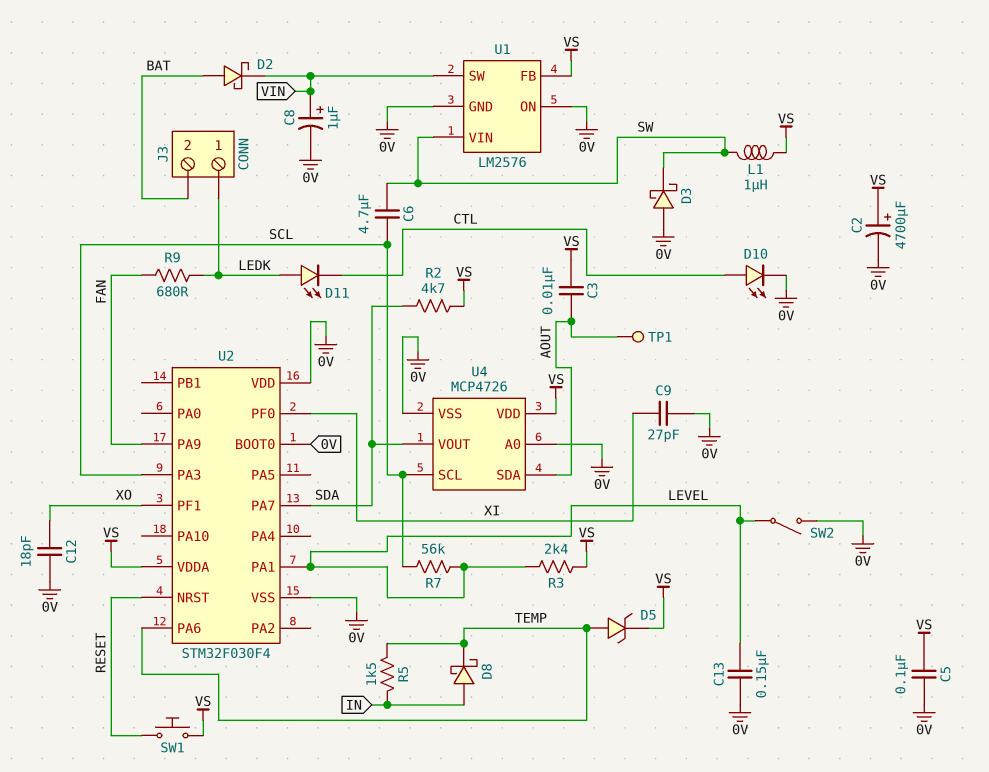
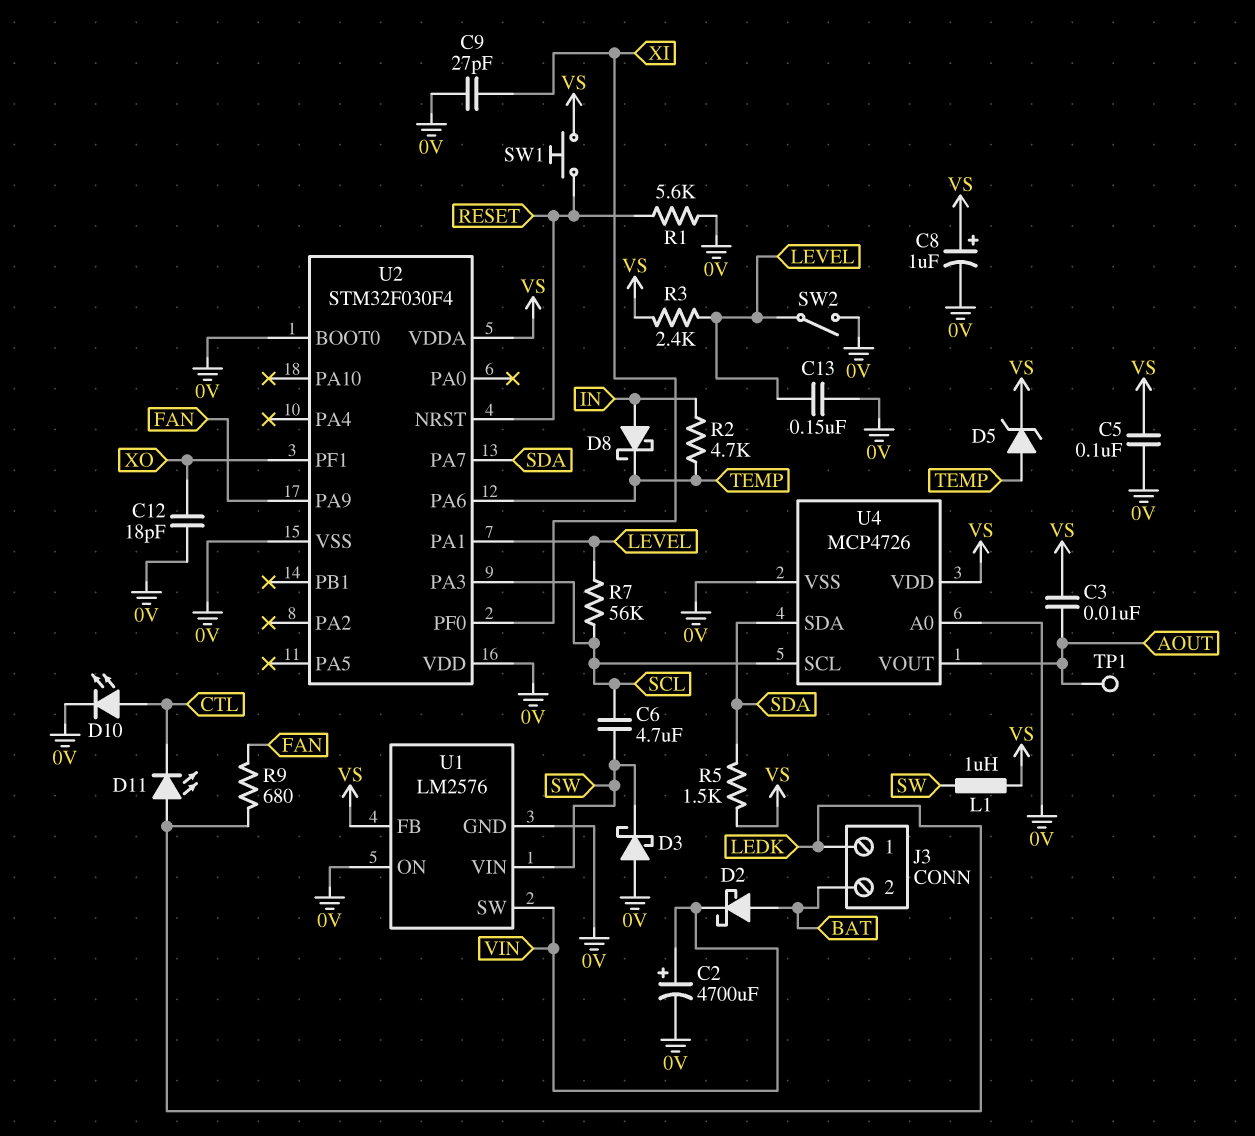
C2: 4700uF (plus VS, minus 0V) -> 4700uF (plus VIN, minus 0V)
C8: 1uF (plus VIN, minus 0V) -> 1uF (plus VS, minus 0V)
R1: none -> 5.6k (0V, RESET)
R2: 4.7k (SDA, VS) -> 4.7k (IN, TEMP)
R5: 1.5k (IN, TEMP) -> 1.5k (SDA, VS)
U4 pin SDA: AOUT -> SDA
U4 pin VOUT: SDA -> AOUT

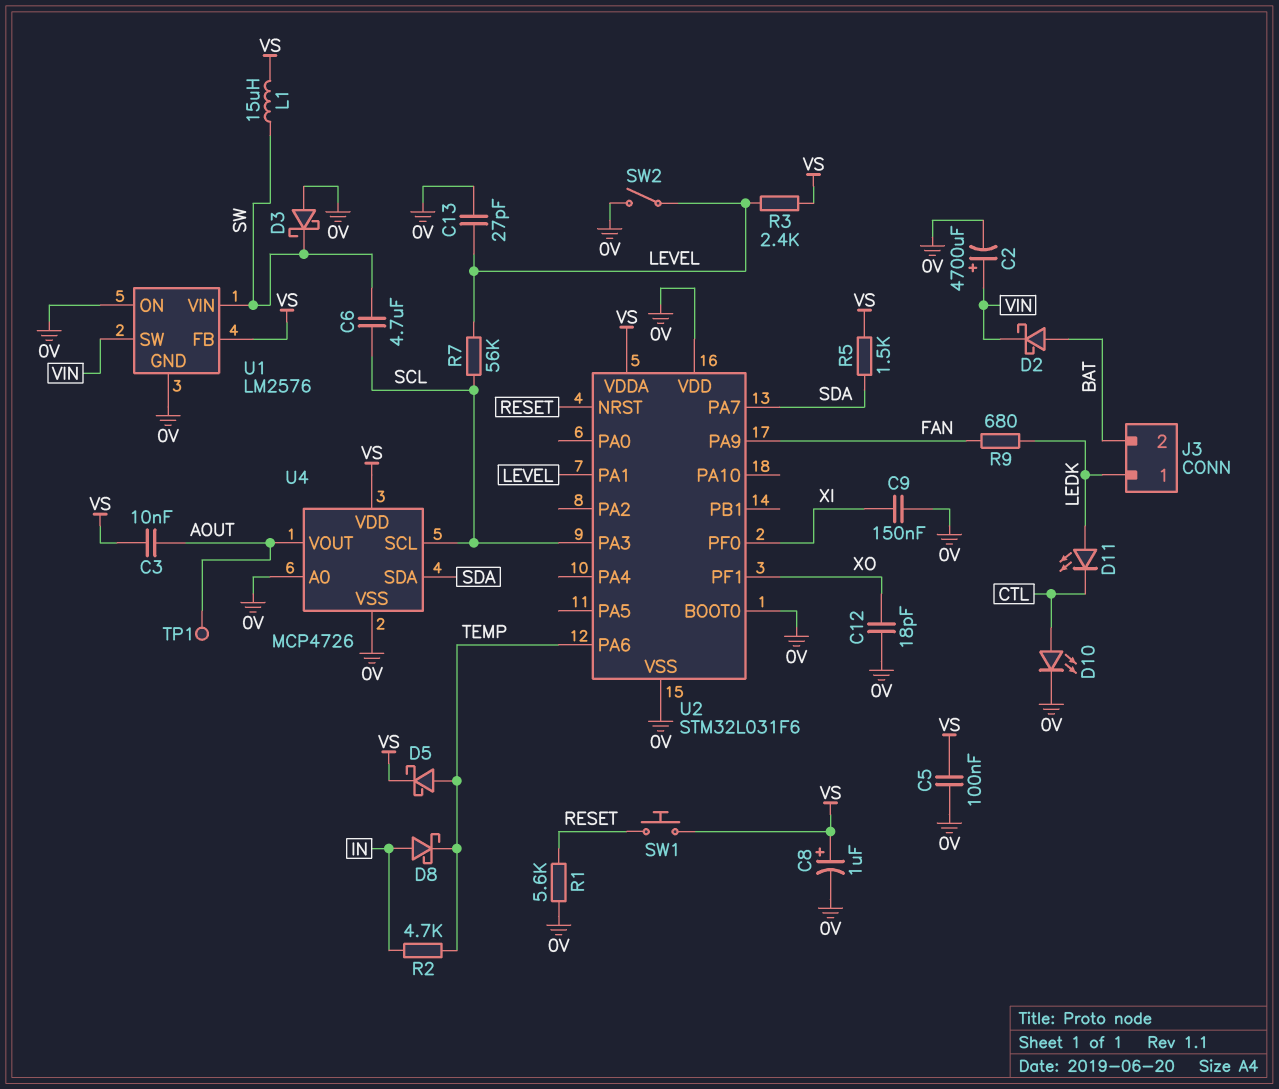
C9: 27pF (0V, XI) -> 150nF (0V, XI)
C13: 150nF (0V, LEVEL) -> 27pF (0V, LEVEL)
D5: zener (A TEMP, K VS) -> schottky (A TEMP, K VS)
L1: 1uH (SW, VS) -> 15uH (SW, VS)
U2: STM32F030F4 -> STM32L031F6

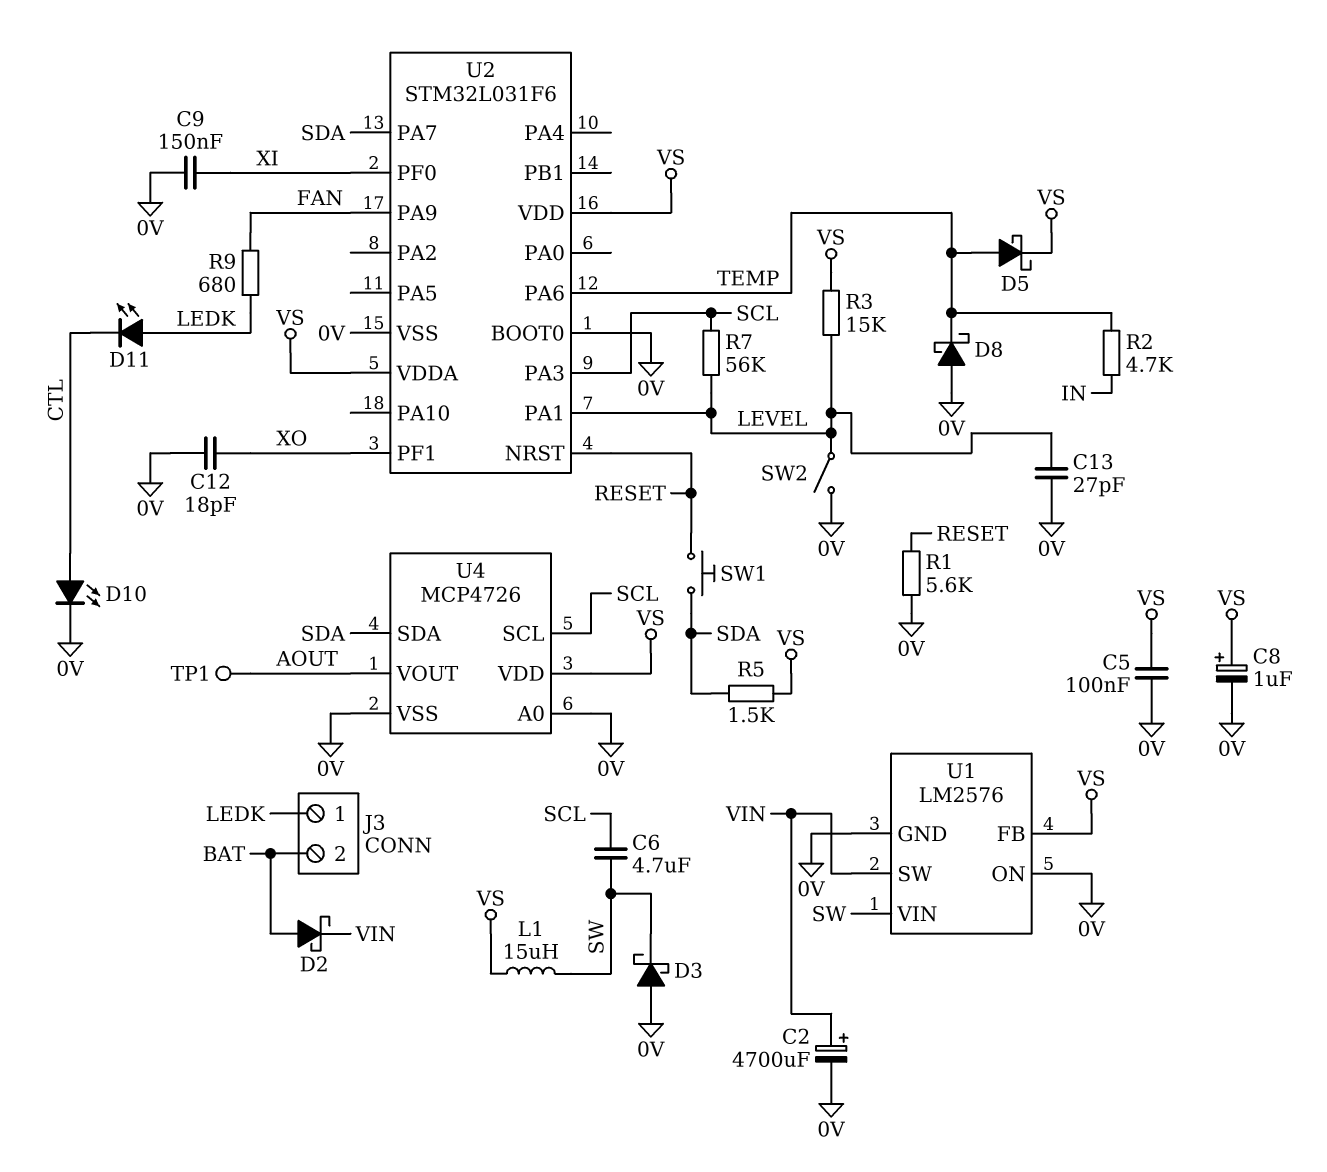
C3: 10nF (AOUT, VS) -> none
D8: schottky (A IN, K TEMP) -> schottky (A 0V, K TEMP)
R3: 2.4k (LEVEL, VS) -> 15k (LEVEL, VS)
SW1: button (RESET, VS) -> button (RESET, SDA)
U2 pin VDD: 0V -> VS

